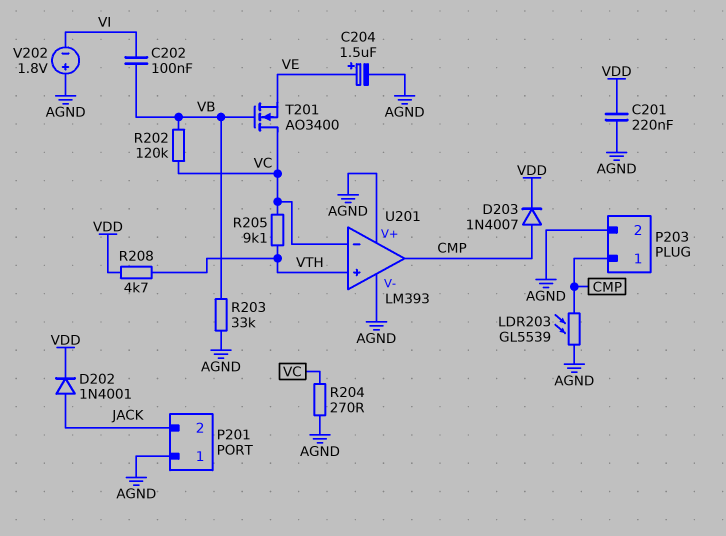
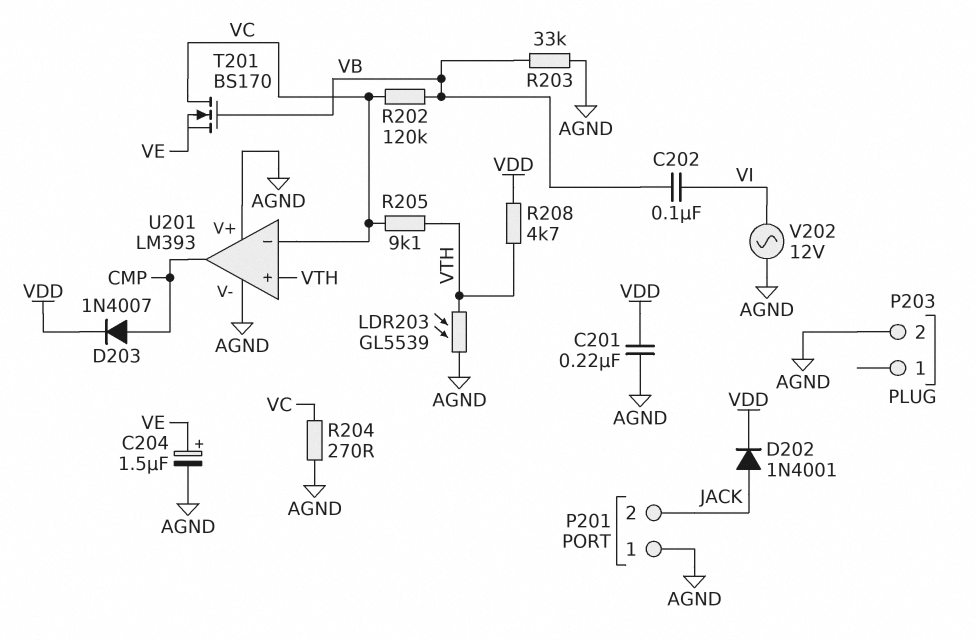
LDR203: GL5539 (AGND, CMP) -> GL5539 (AGND, VTH)
P203 pin 1: CMP -> none
T201: NMOS AO3400 (G VB, D VC, S VE) -> NMOS BS170 (G VB, D VC, S VE)
V202: 1.8V (plus AGND, minus VI) -> AC 12V (AGND, VI)

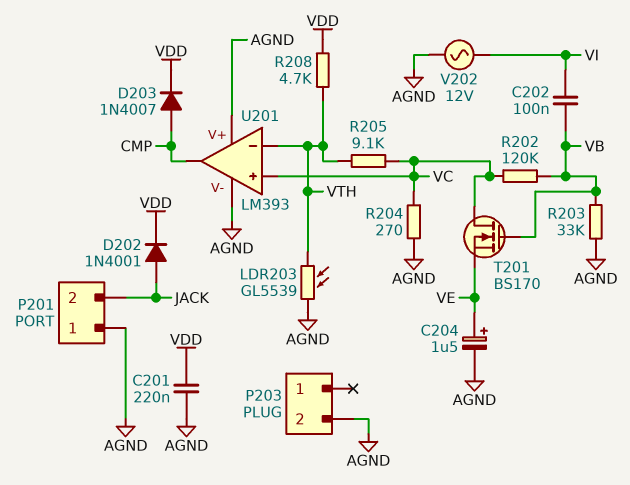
U201 pin in+: VTH -> VC
U201 pin in-: VC -> VTH

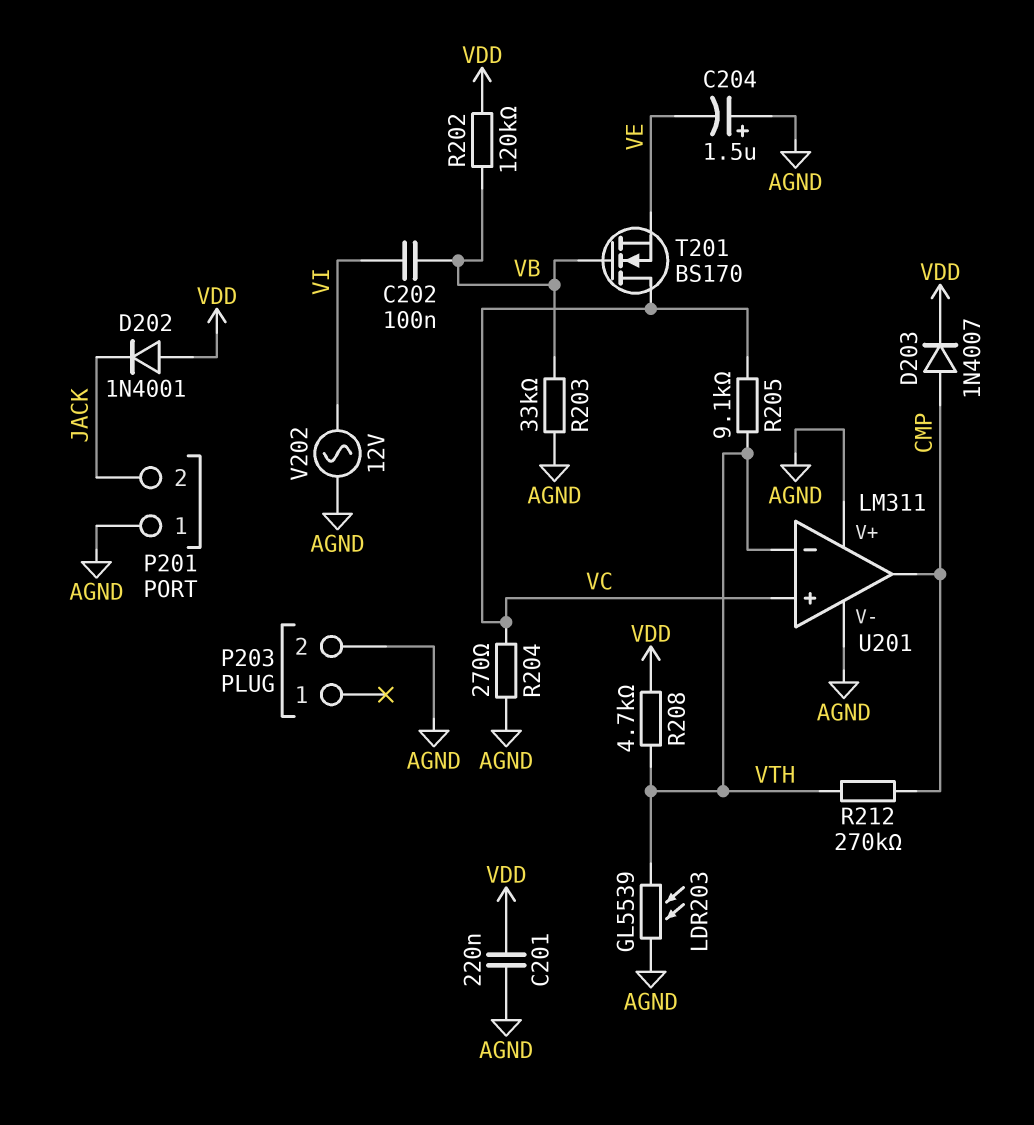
C204: 1.5uF (plus VE, minus AGND) -> 1.5uF (plus AGND, minus VE)
D202: diode 1N4001 (A JACK, K VDD) -> diode 1N4001 (A VDD, K JACK)
R202: 120k (VB, VC) -> 120k (VB, VDD)
R212: none -> 270k (CMP, VTH)
U201: LM393 -> LM311

